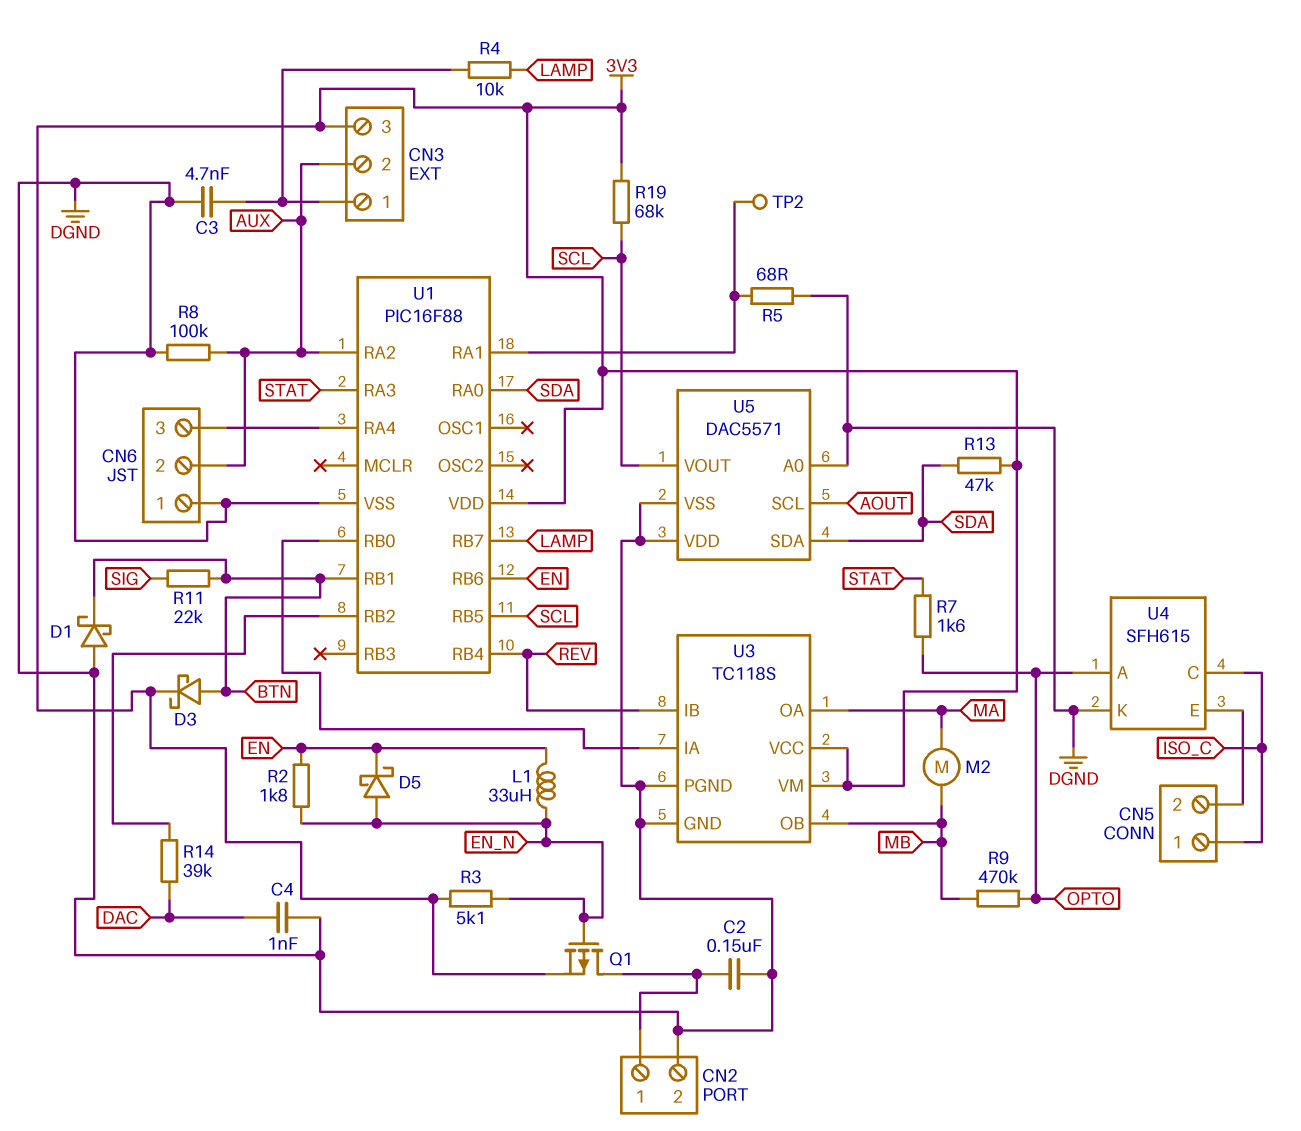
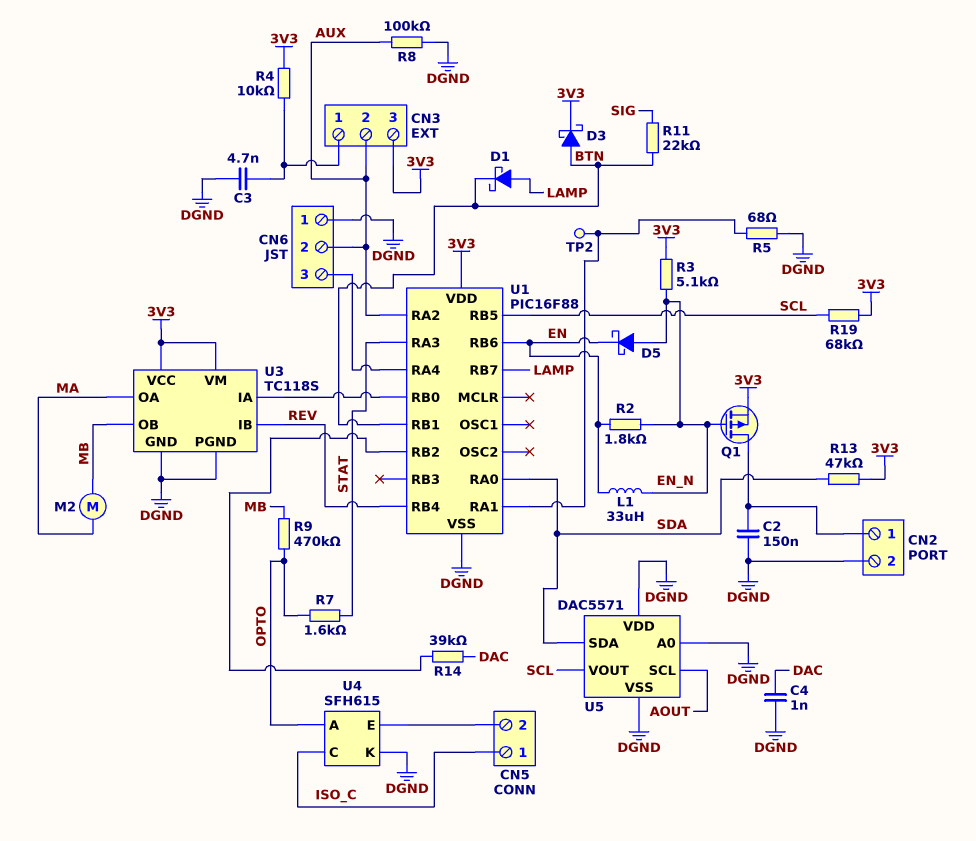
D1: schottky (A DGND, K BTN) -> schottky (A LAMP, K BTN)
R4: 10k (CN3/1, LAMP) -> 10k (3V3, CN3/1)

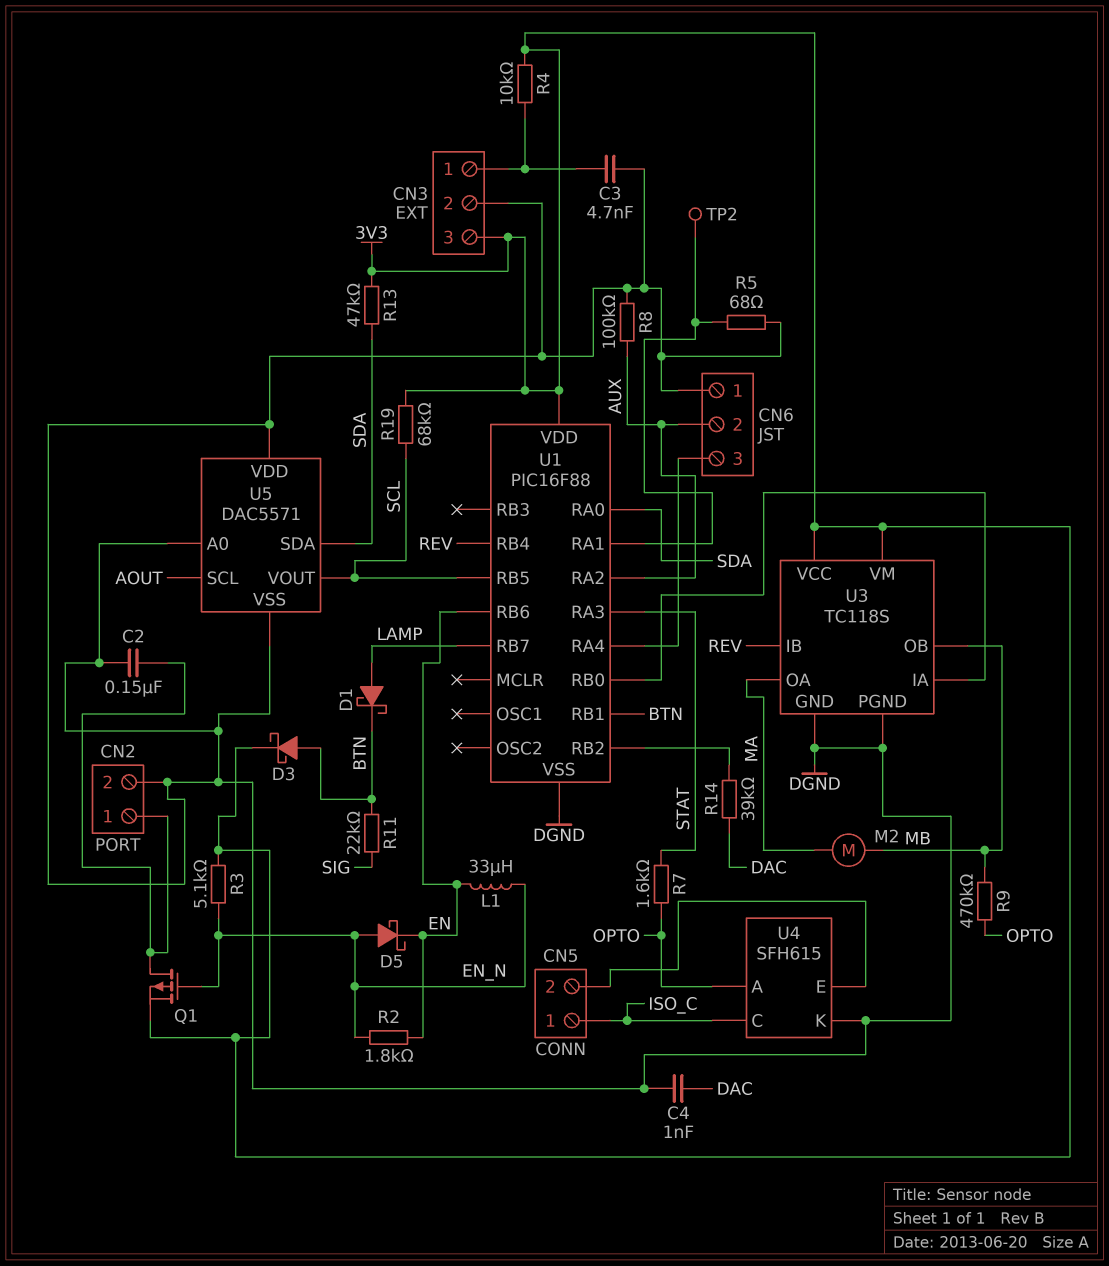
CN3 pin 2: AUX -> DGND

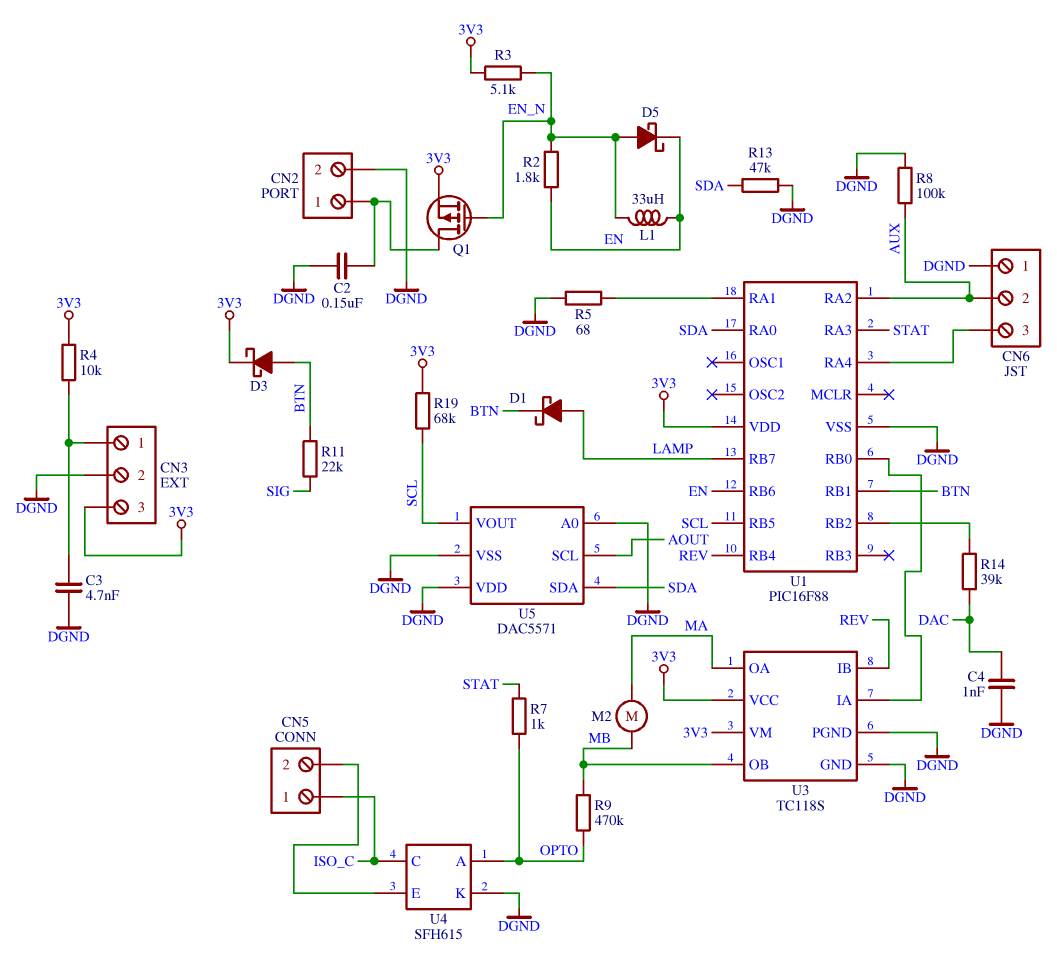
R7: 1.6k (OPTO, STAT) -> 1k (OPTO, STAT)
R13: 47k (3V3, SDA) -> 47k (DGND, SDA)
TP2: test point (U1/RA1) -> none

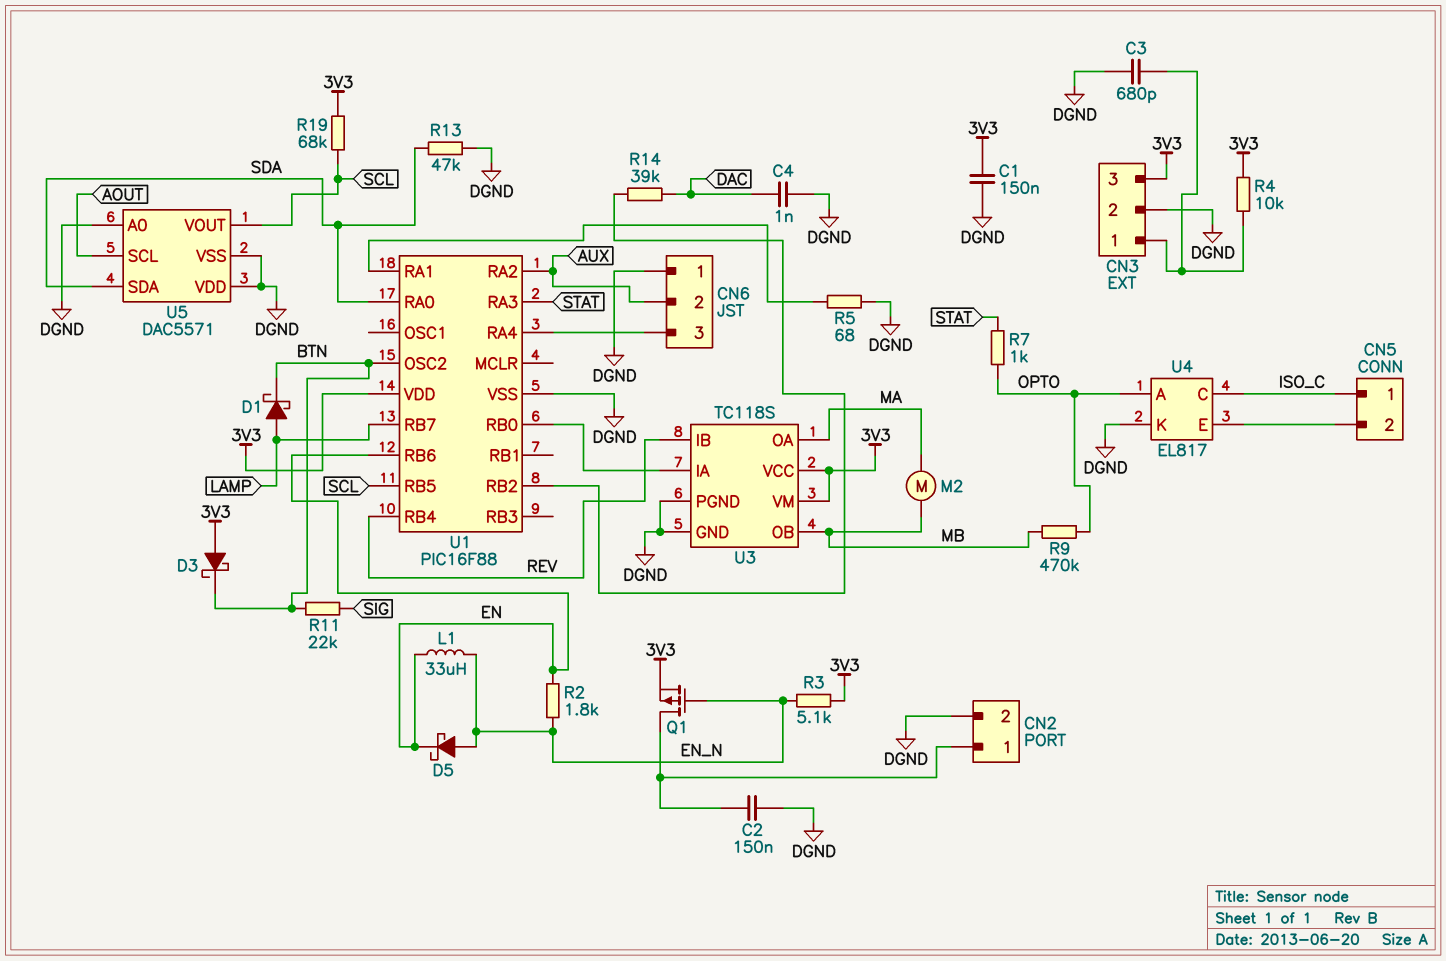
C1: none -> 150nF (3V3, DGND)
C3: 4.7nF (CN3/1, DGND) -> 680pF (CN3/1, DGND)
D3: schottky (A BTN, K 3V3) -> schottky (A 3V3, K BTN)
R8: 100k (AUX, DGND) -> none
U1 pin OSC2: none -> BTN
U1 pin RB1: BTN -> none
U4: SFH615 -> EL817

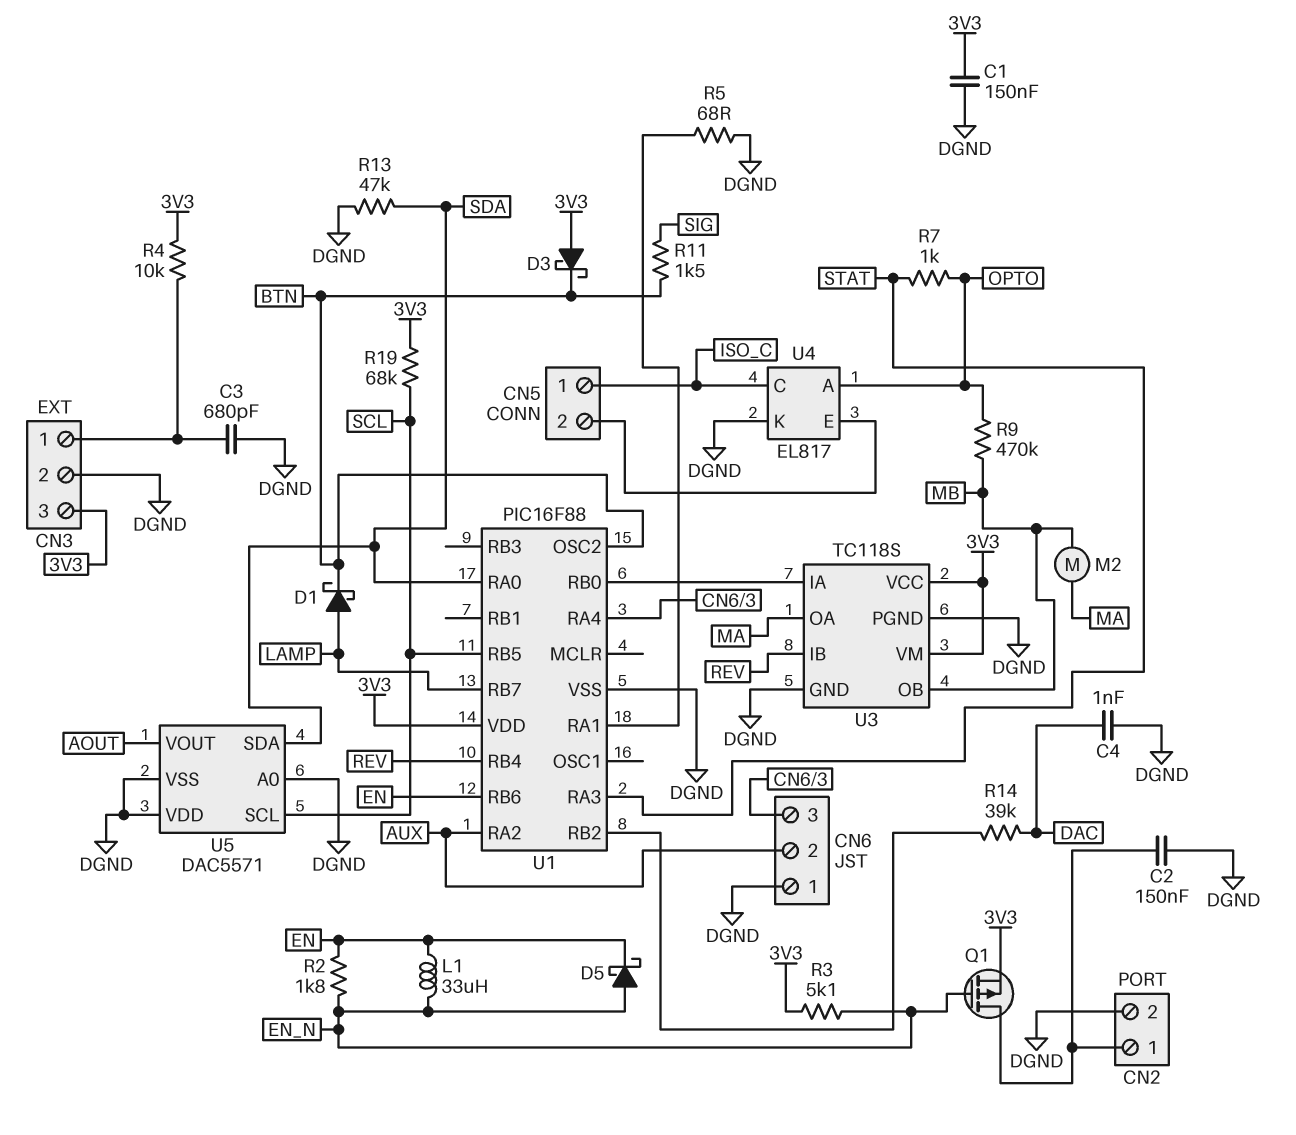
R11: 22k (BTN, SIG) -> 1.5k (BTN, SIG)
U5 pin SCL: AOUT -> SCL
U5 pin VOUT: SCL -> AOUT

